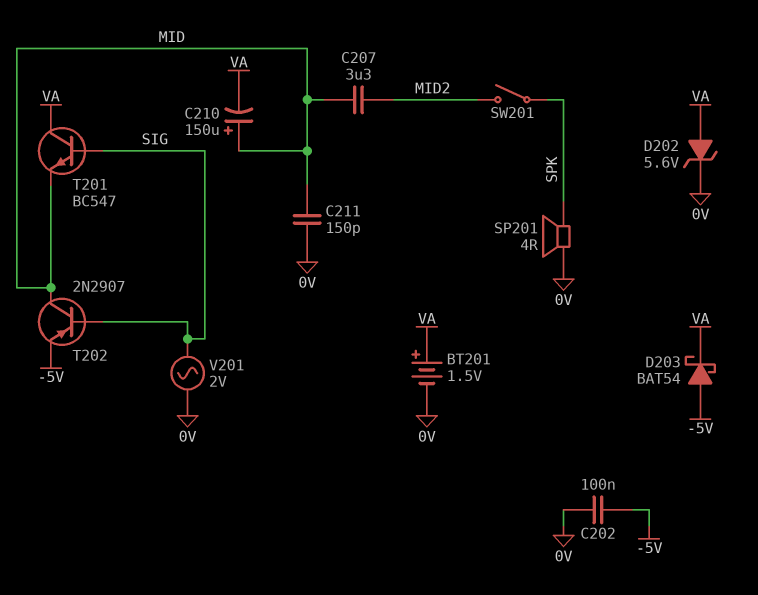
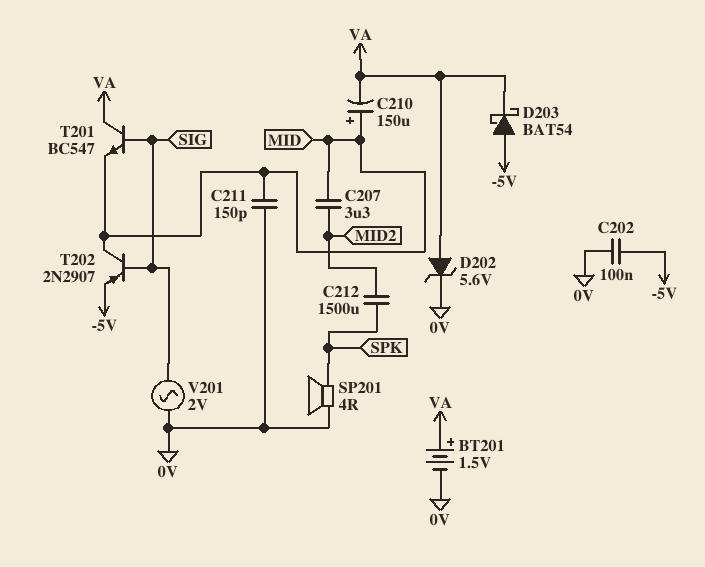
C212: none -> 1500uF (MID2, SPK)
SW201: switch (MID2, SPK) -> none

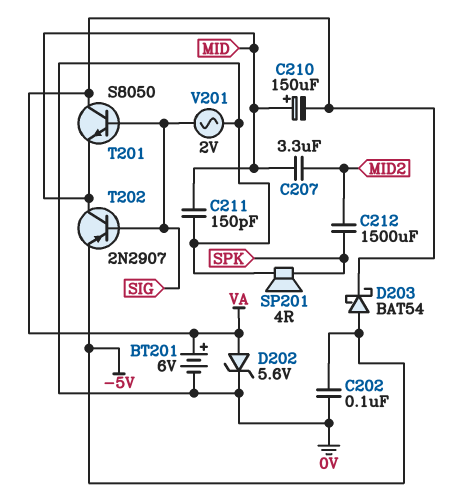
BT201: 1.5V (plus VA, minus 0V) -> 6V (plus VA, minus 0V)
T201: NPN BC547 (B SIG, C VA, E MID) -> NPN S8050 (B SIG, C VA, E MID)

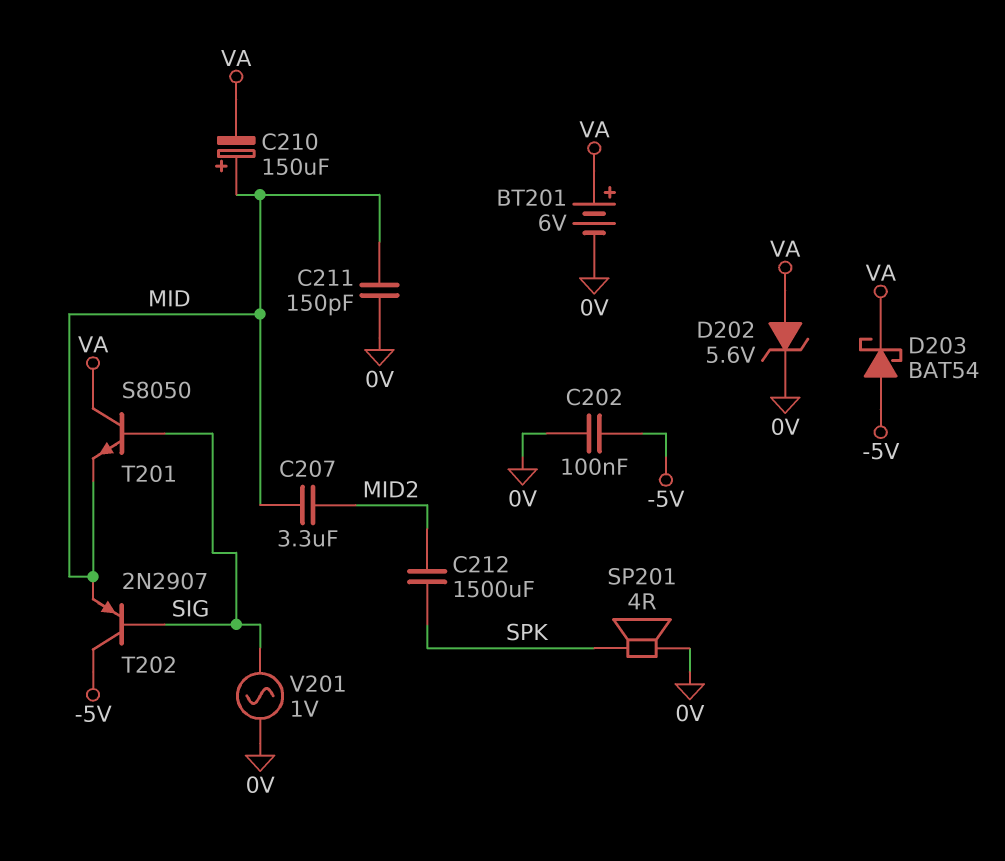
T202: PNP 2N2907 (B SIG, C MID, E -5V) -> PNP 2N2907 (B SIG, C -5V, E MID)
V201: AC 2V (0V, SIG) -> AC 1V (0V, SIG)

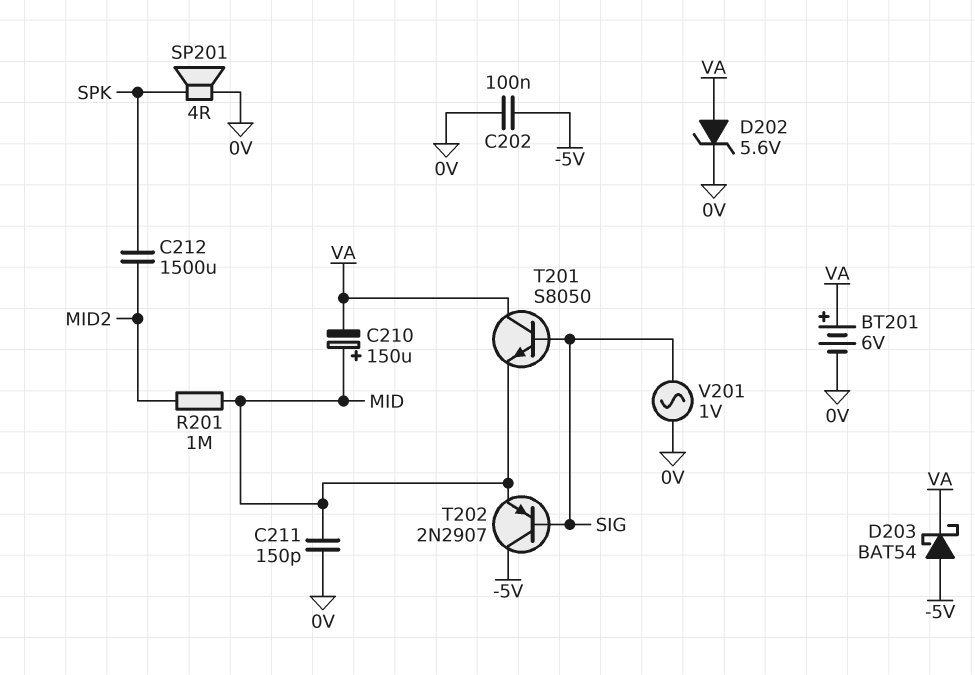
C207: 3.3uF (MID, MID2) -> none
R201: none -> 1M (MID, MID2)

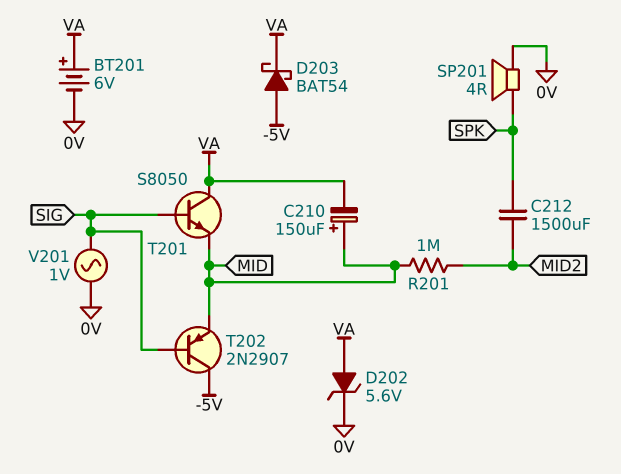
C202: 100nF (-5V, 0V) -> none
C211: 150pF (0V, MID) -> none

